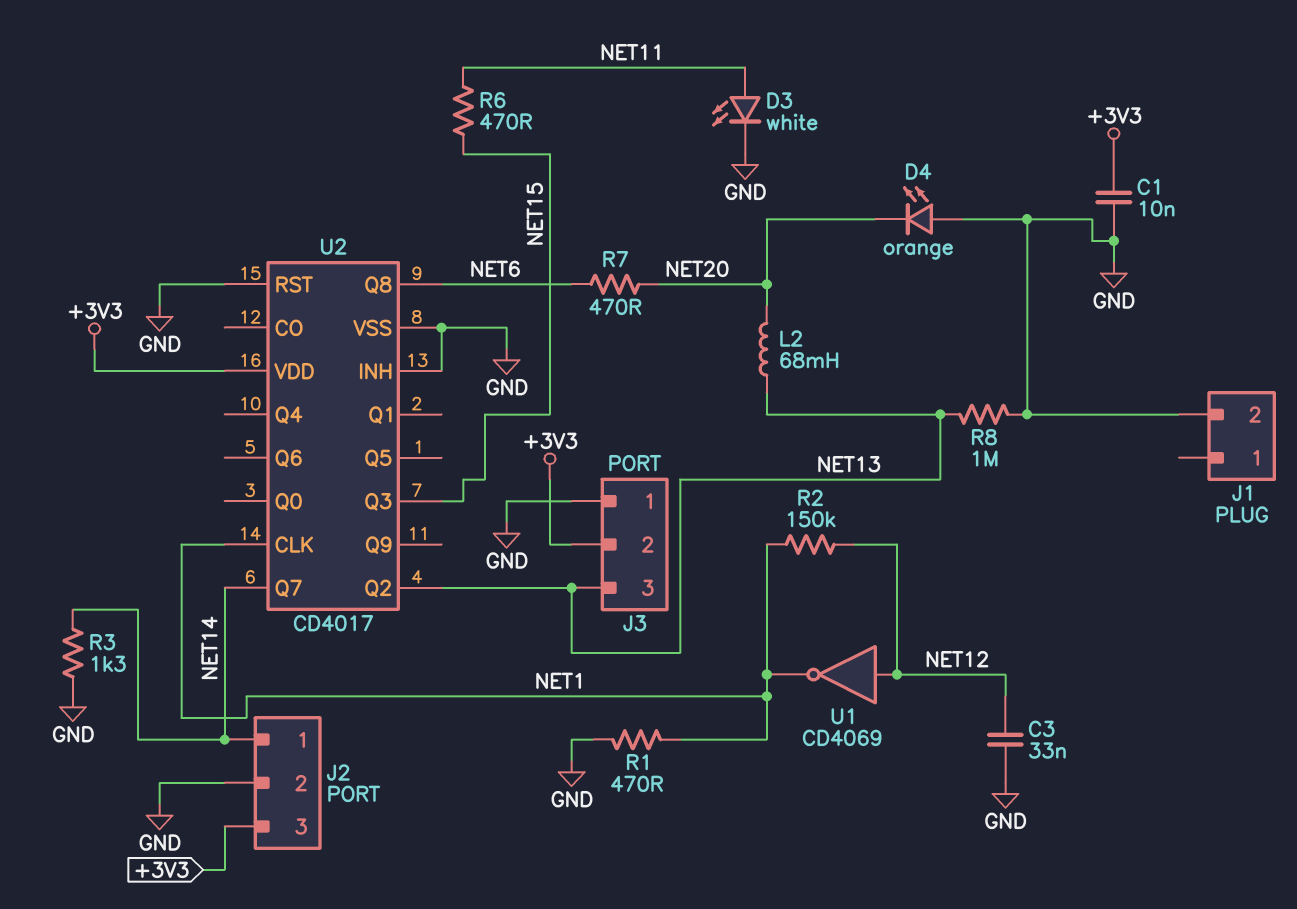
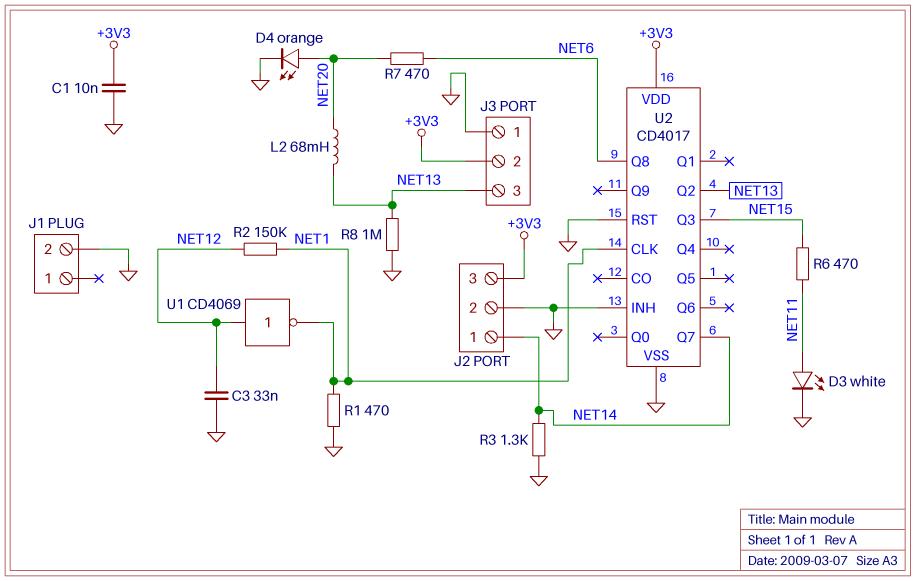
D4: LED orange (A GND, K NET20) -> LED orange (A NET20, K GND)

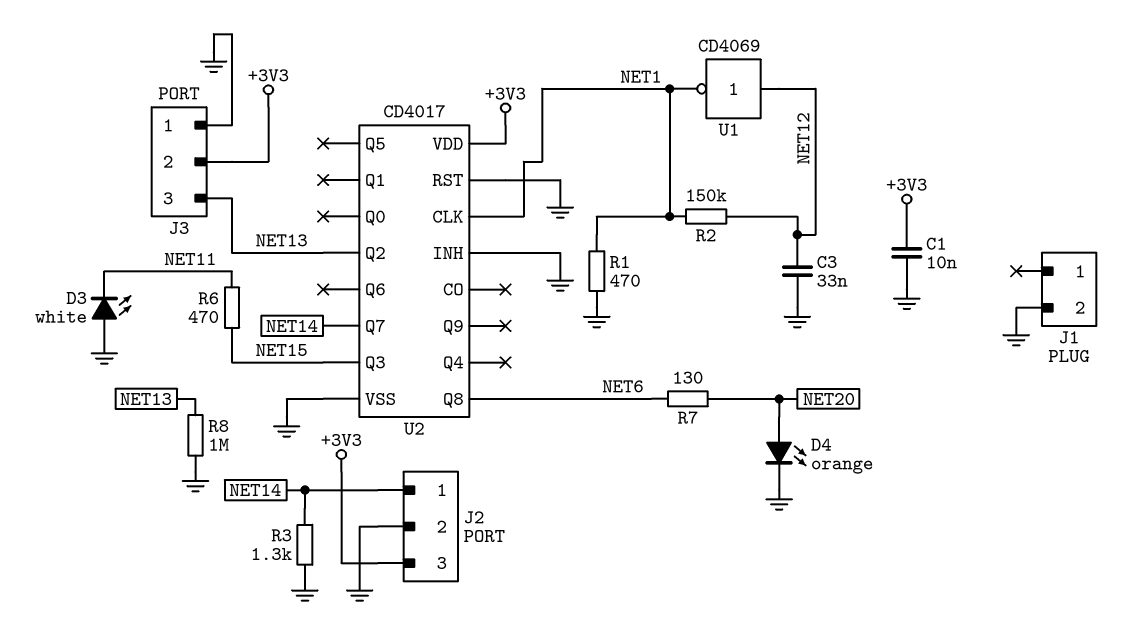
D3: LED white (A NET11, K GND) -> LED white (A GND, K NET11)
L2: 68mH (NET13, NET20) -> none
R7: 470 (NET6, NET20) -> 130 (NET6, NET20)

